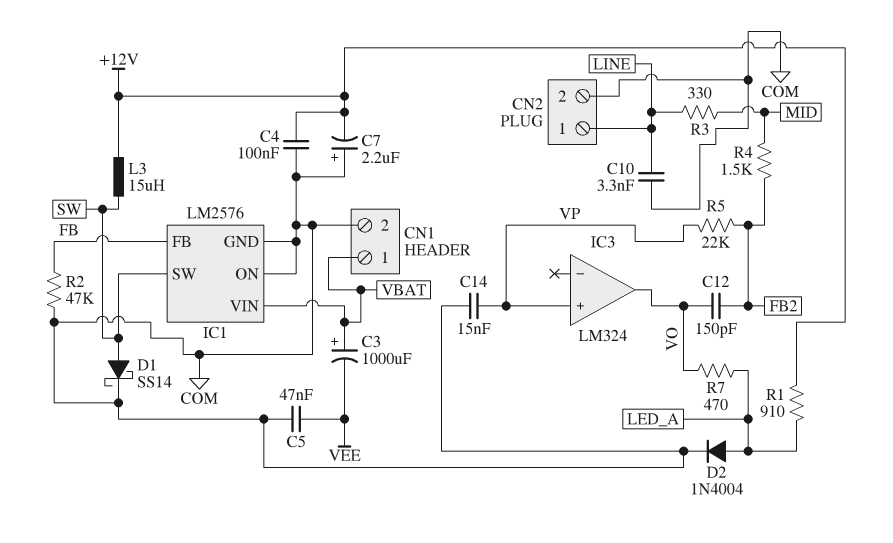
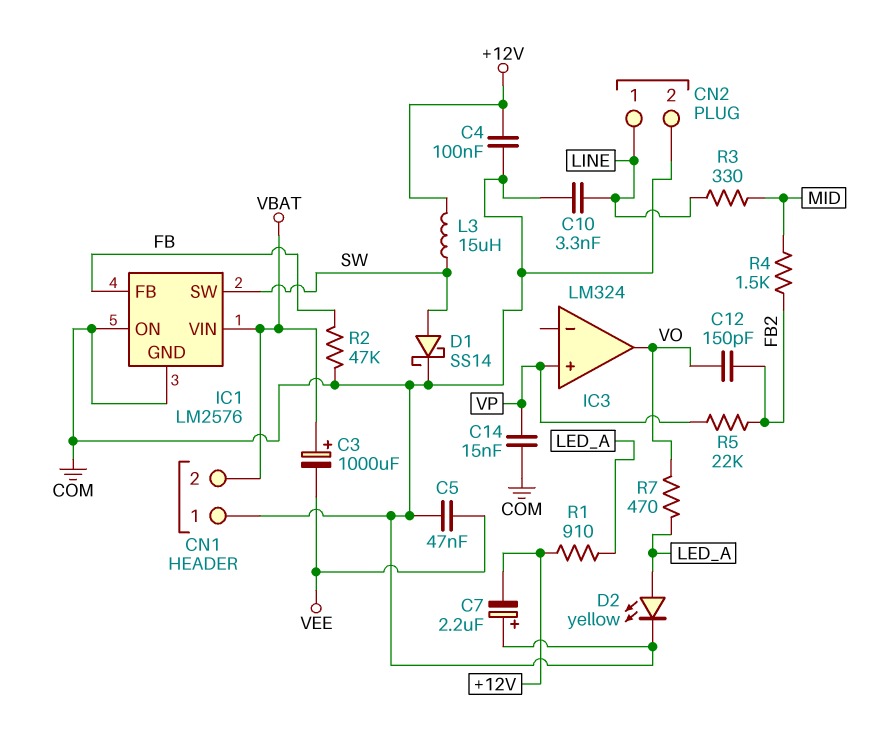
CN1 pin 1: VBAT -> COM
CN1 pin 2: COM -> VBAT
D2: diode 1N4004 (A LED_A, K COM) -> LED yellow (A LED_A, K COM)

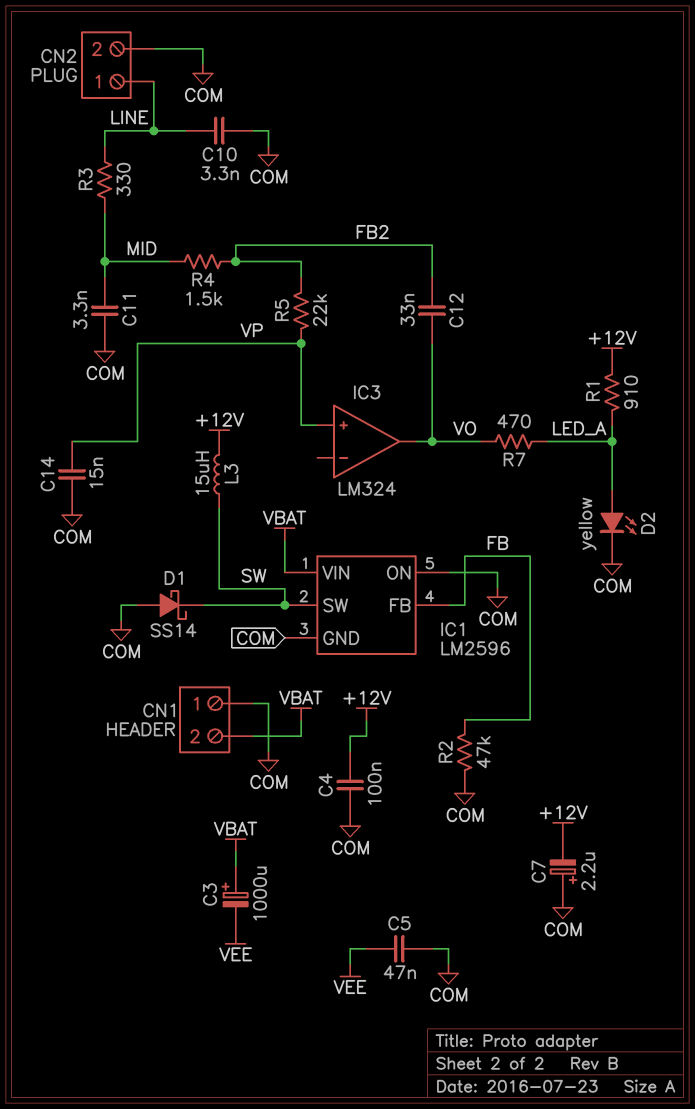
C11: none -> 3.3nF (COM, MID)
C12: 150pF (FB2, VO) -> 33nF (FB2, VO)
D1: schottky SS14 (A SW, K COM) -> schottky SS14 (A COM, K SW)
IC1: LM2576 -> LM2596

